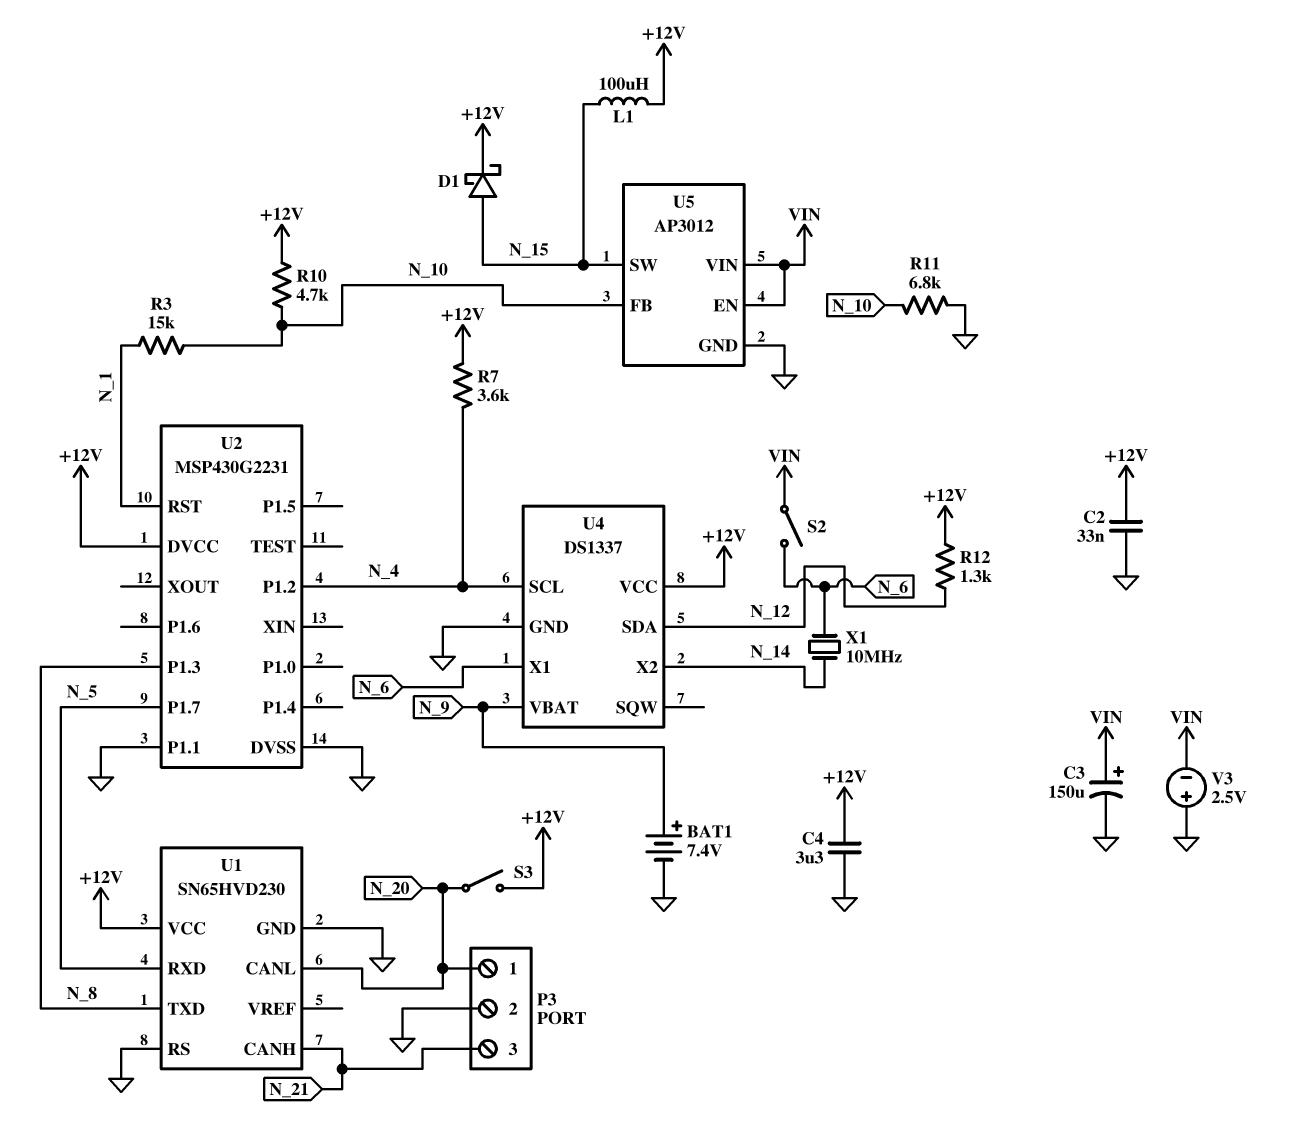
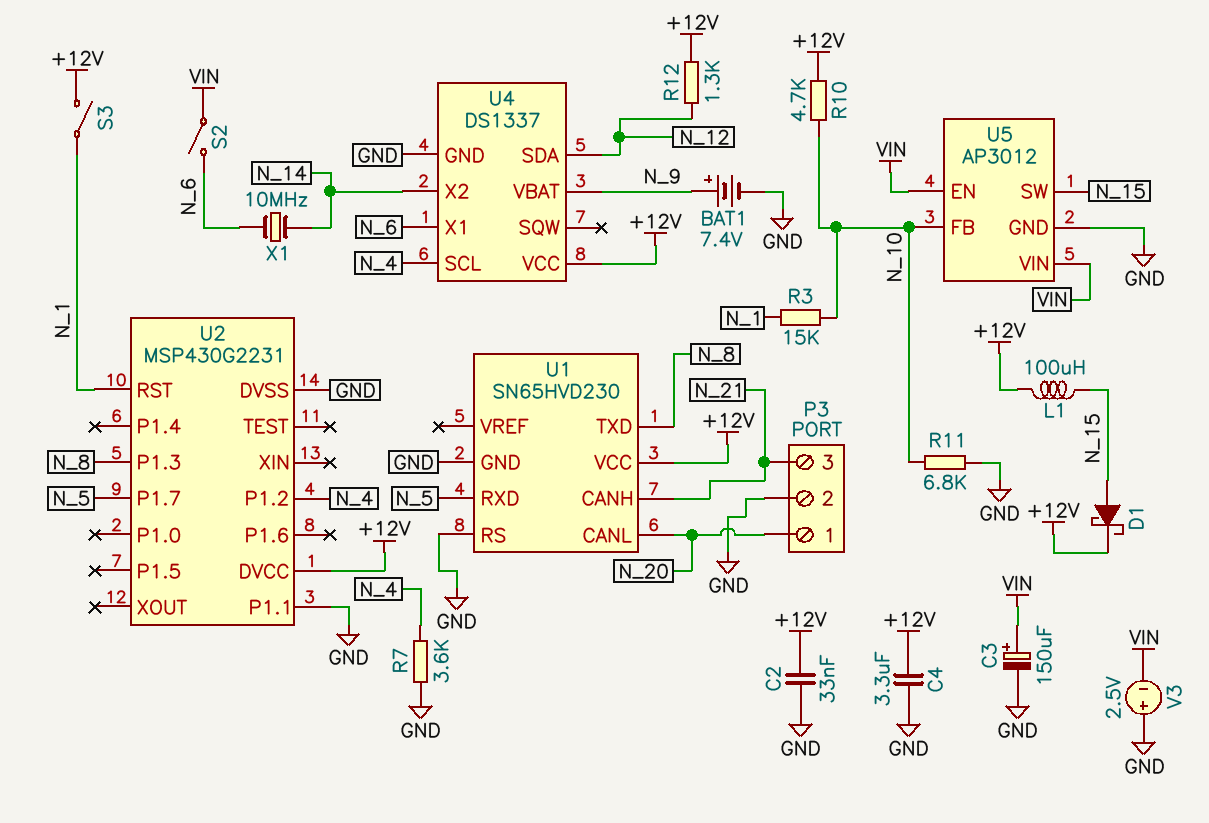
R7: 3.6k (+12V, N_4) -> 3.6k (GND, N_4)
S3: switch (+12V, N_20) -> switch (+12V, N_1)

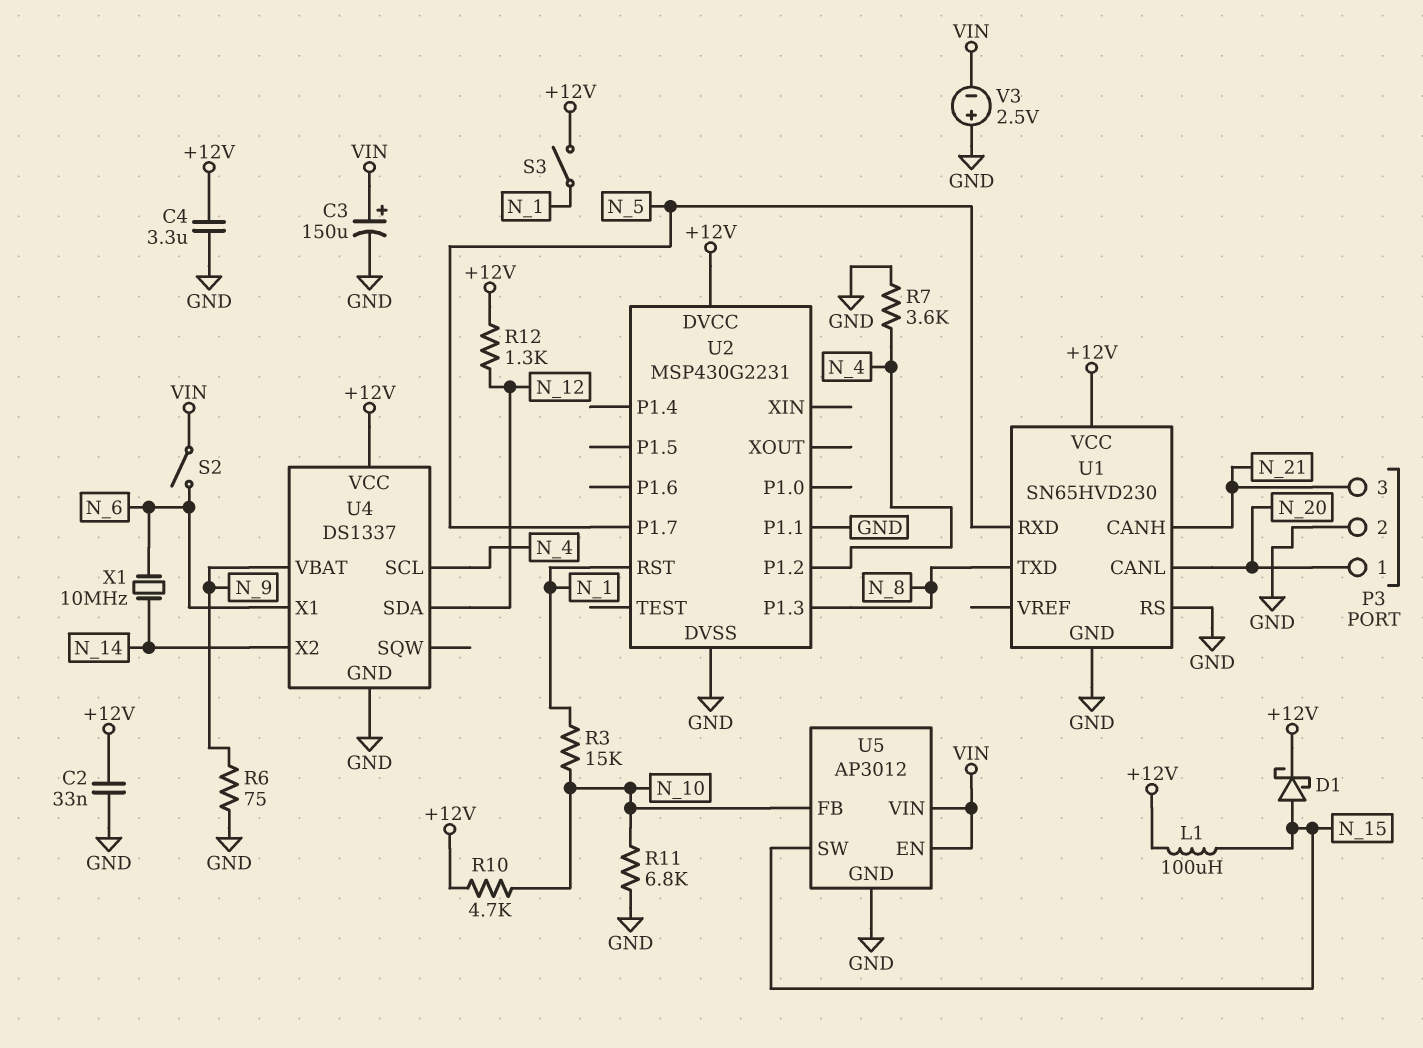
BAT1: 7.4V (plus N_9, minus GND) -> none
R6: none -> 75 (GND, N_9)

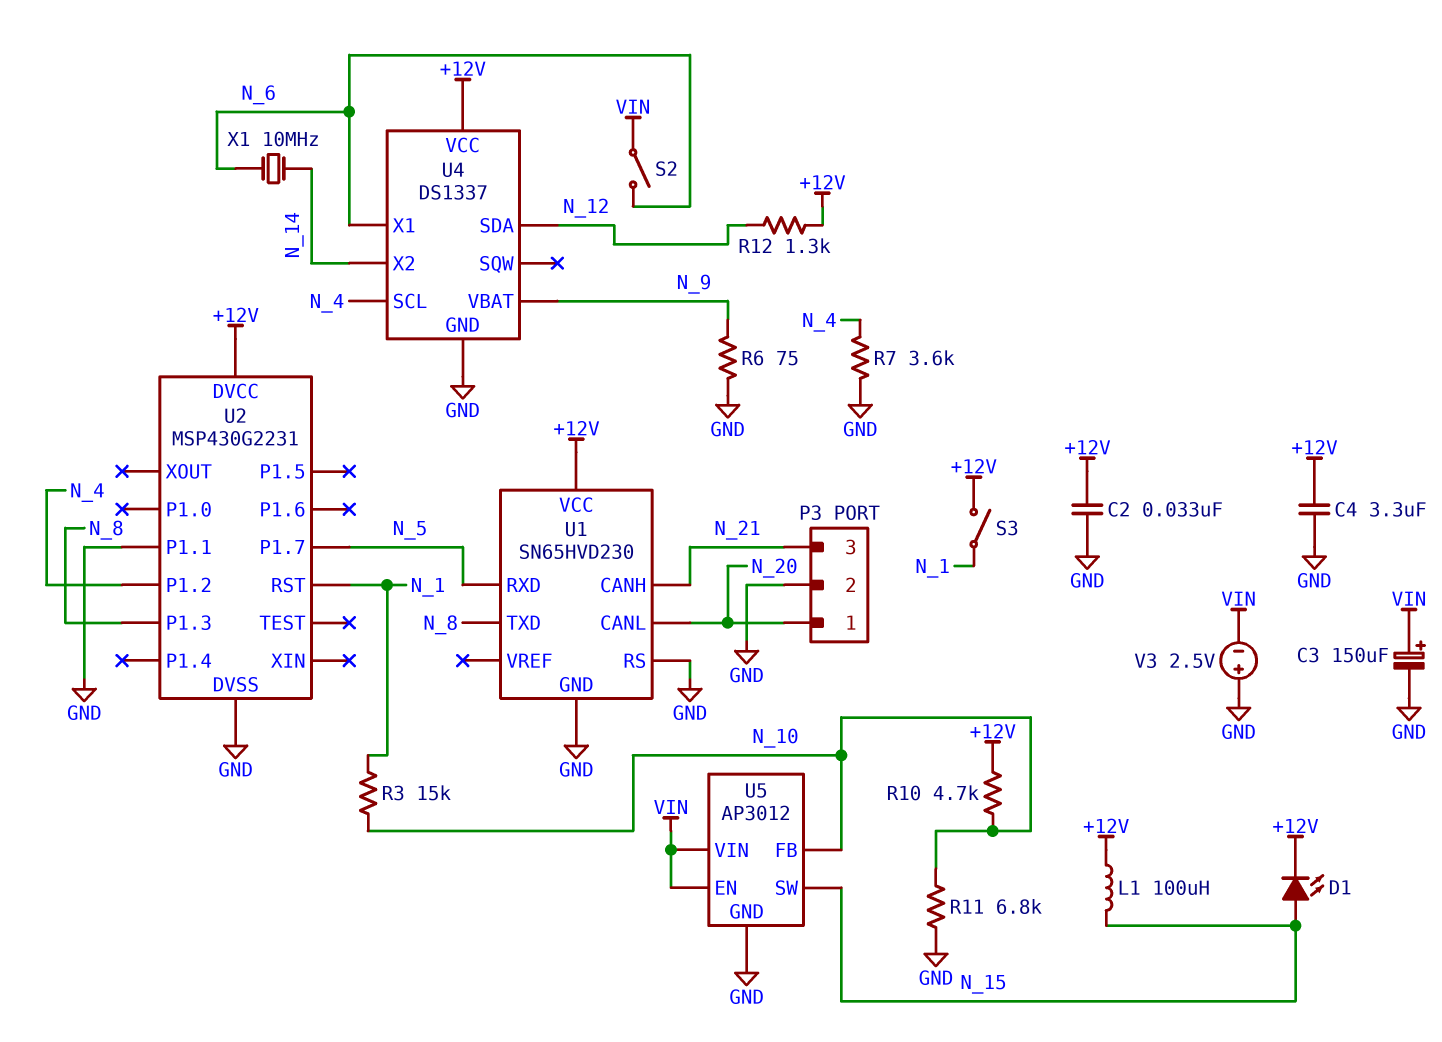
D1: schottky (A N_15, K +12V) -> LED (A N_15, K +12V)

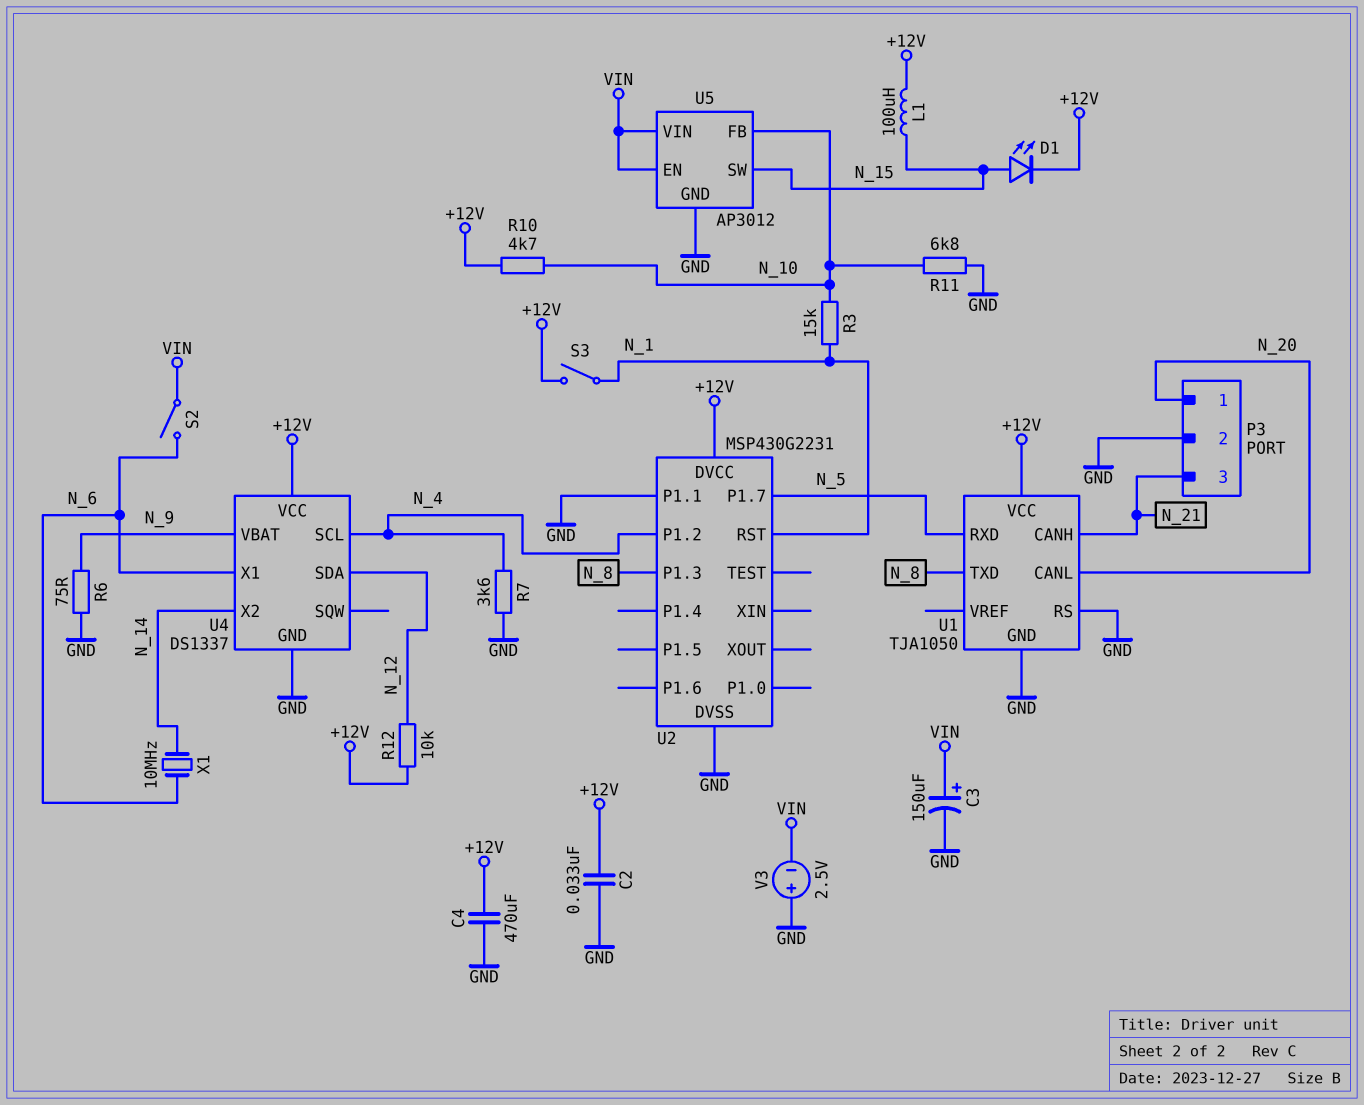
C4: 3.3uF (+12V, GND) -> 470uF (+12V, GND)
R12: 1.3k (+12V, N_12) -> 10k (+12V, N_12)
U1: SN65HVD230 -> TJA1050

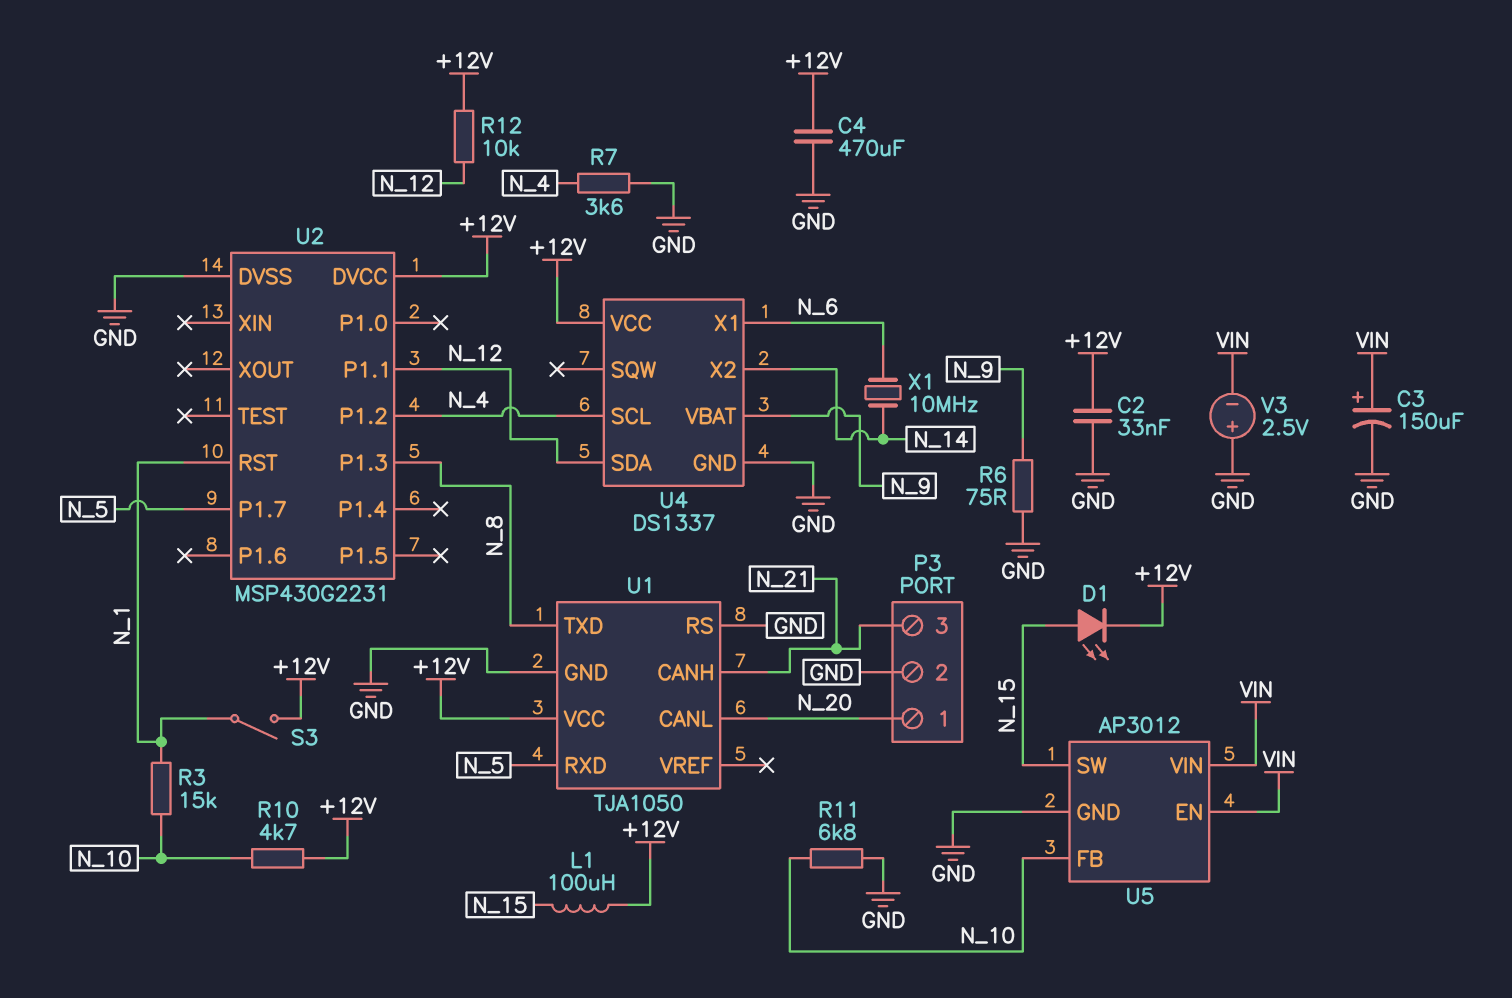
S2: switch (N_6, VIN) -> none
U2 pin P1.1: GND -> N_12

